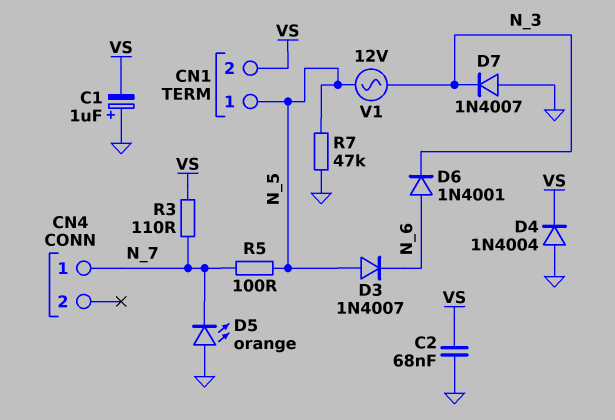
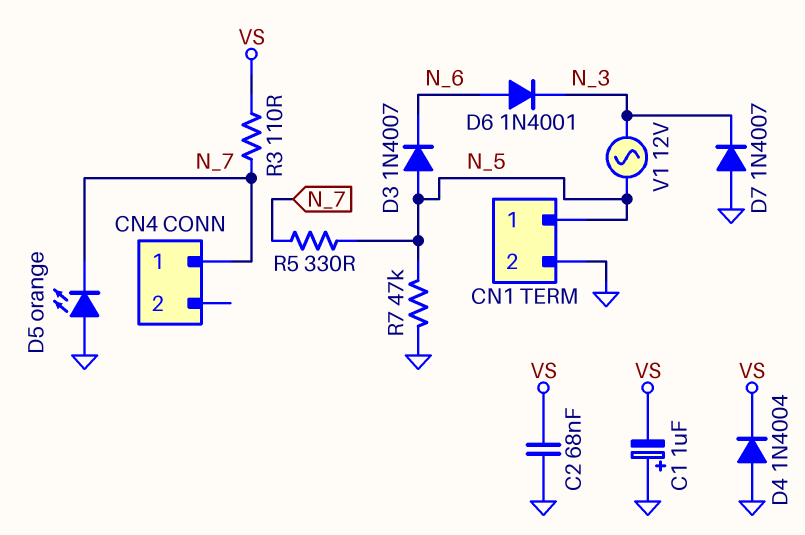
CN1 pin 2: VS -> GND
R5: 100 (N_5, N_7) -> 330 (N_5, N_7)

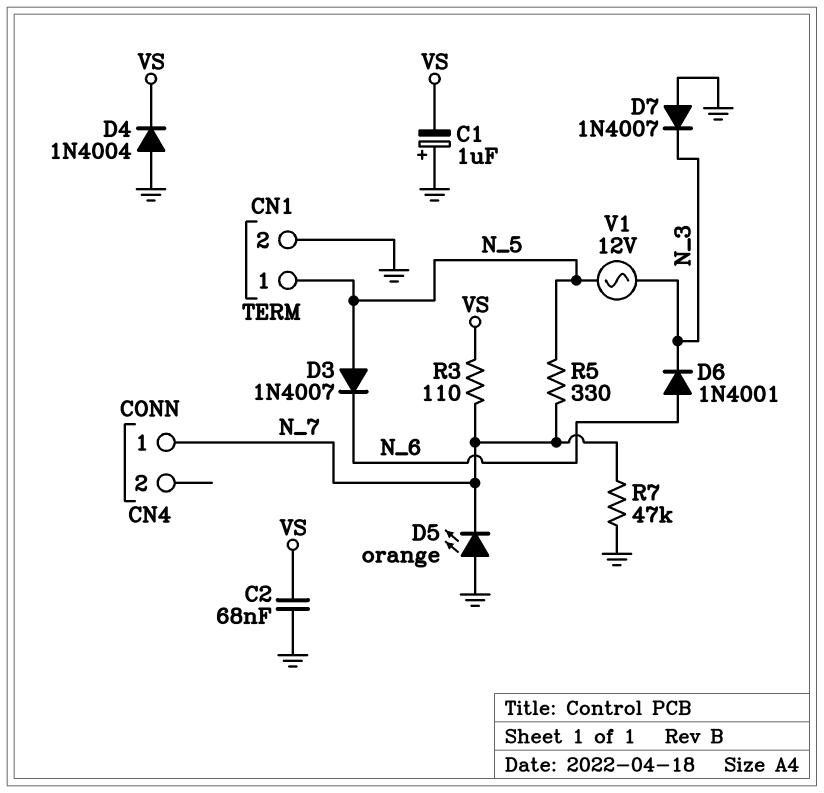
R7: 47k (GND, N_5) -> 47k (GND, N_7)

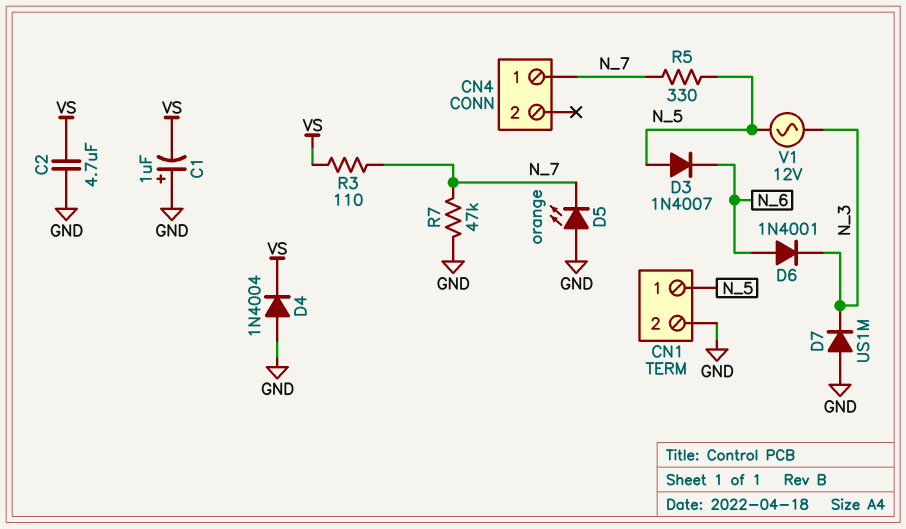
C2: 68nF (GND, VS) -> 4.7uF (GND, VS)
D7: diode 1N4007 (A GND, K N_3) -> diode US1M (A GND, K N_3)

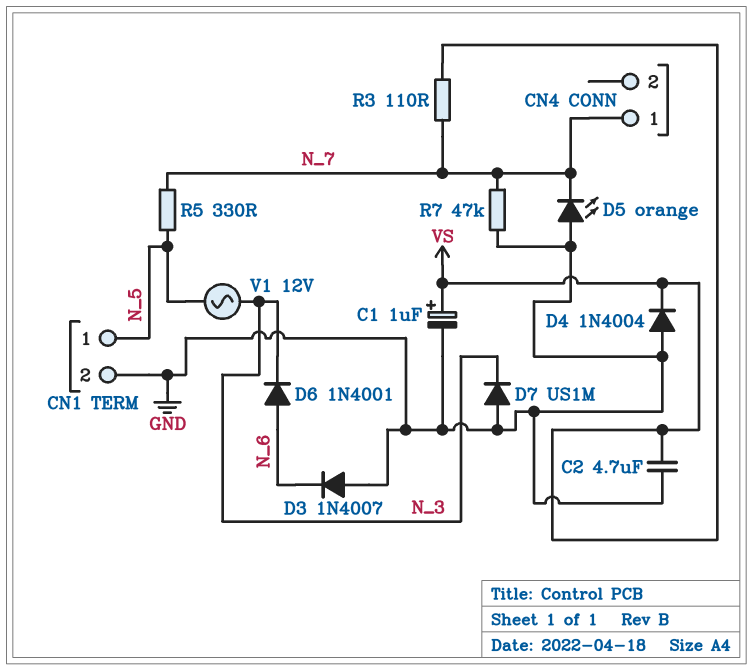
C1: 1uF (plus GND, minus VS) -> 1uF (plus VS, minus GND)
D3: diode 1N4007 (A N_5, K N_6) -> diode 1N4007 (A GND, K N_6)

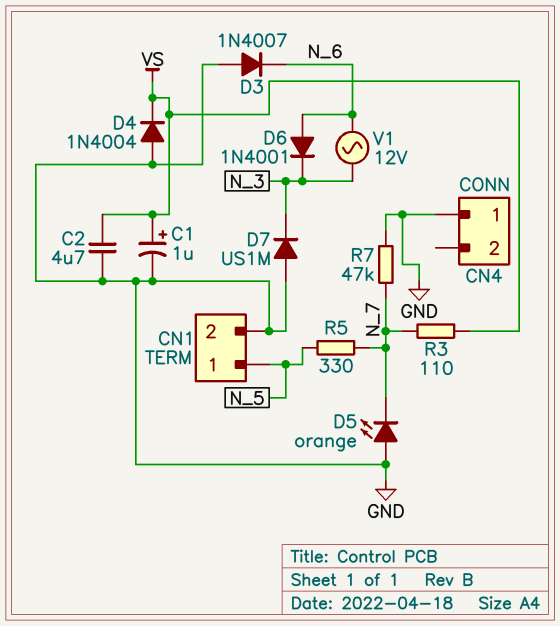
CN4 pin 1: N_7 -> GND
V1: AC 12V (N_3, N_5) -> AC 12V (N_3, N_6)

